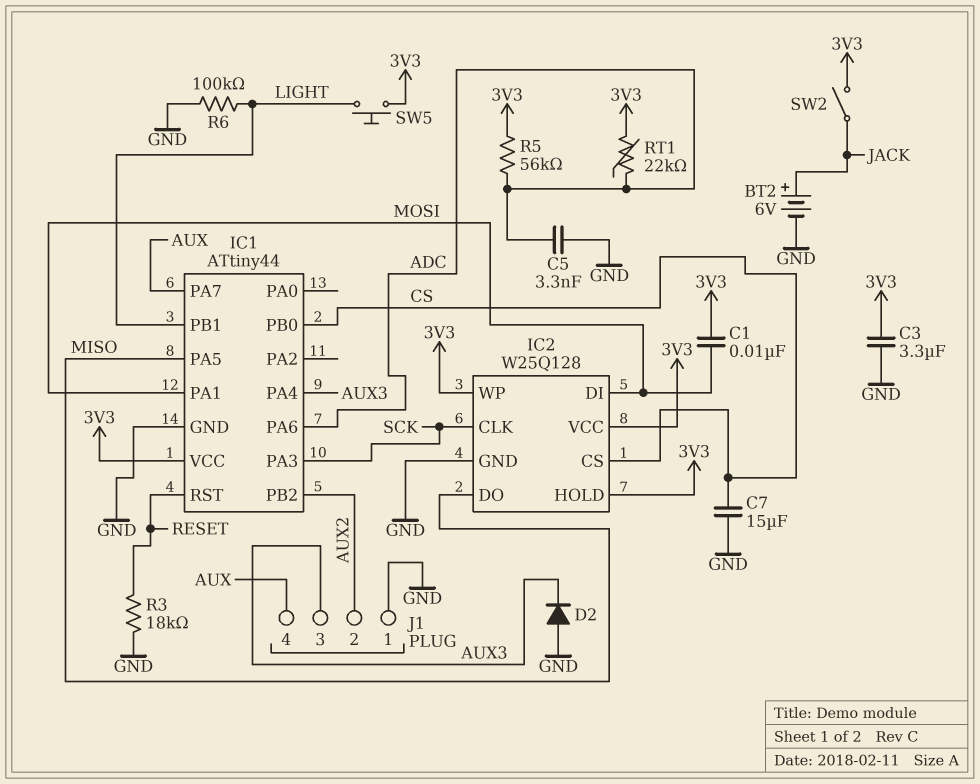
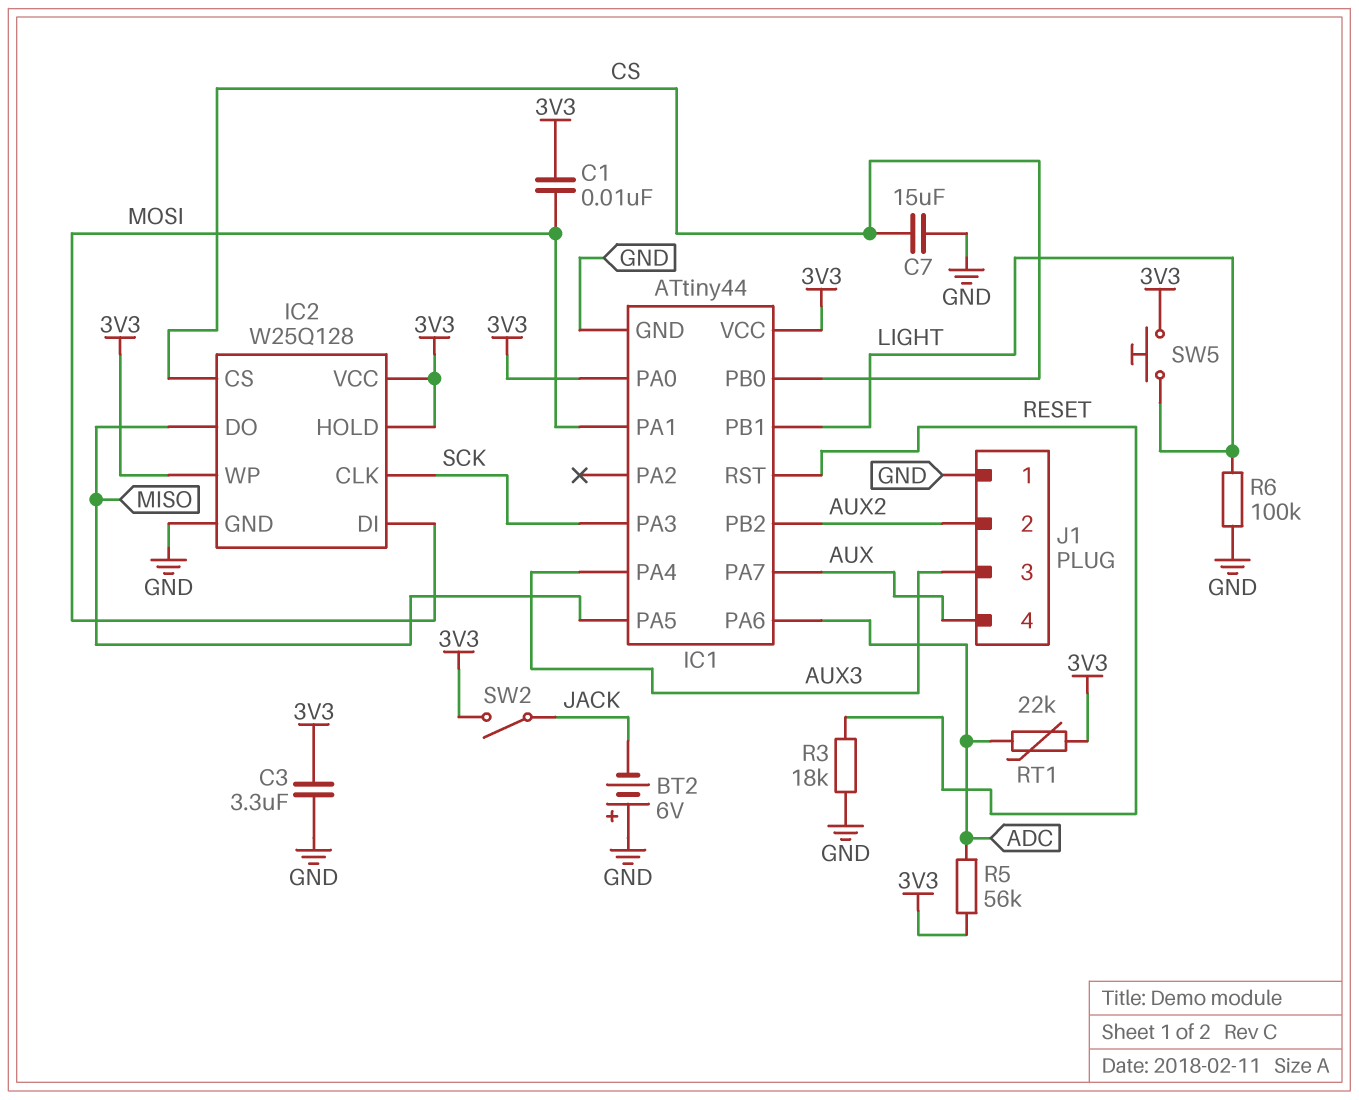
BT2: 6V (plus JACK, minus GND) -> 6V (plus GND, minus JACK)
C5: 3.3nF (ADC, GND) -> none
D2: diode (A GND, K AUX3) -> none
IC1 pin PA0: none -> 3V3

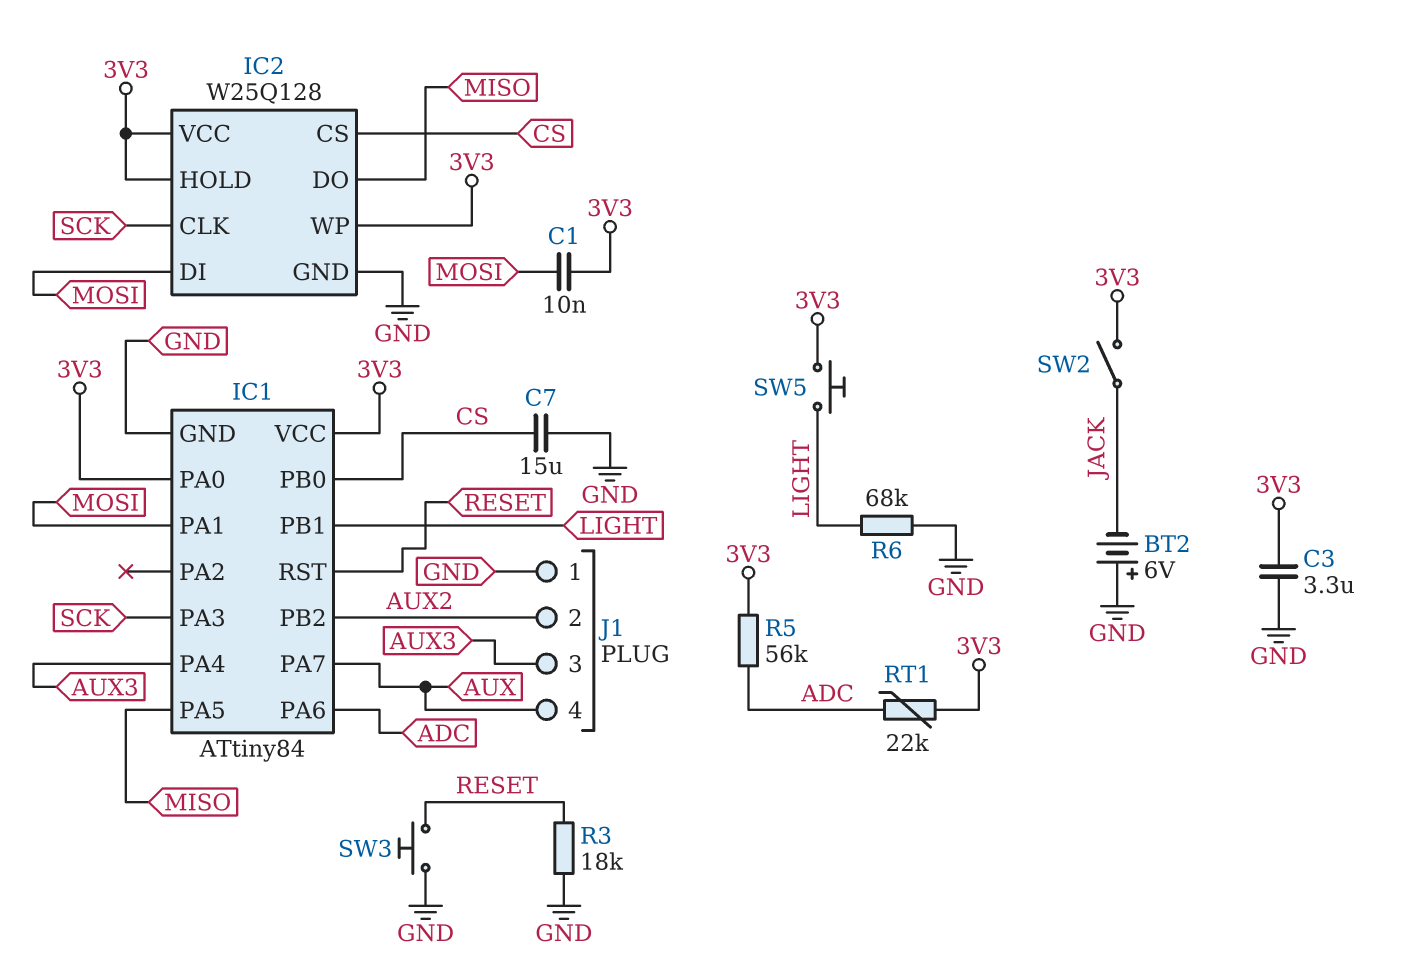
IC1: ATtiny44 -> ATtiny84
R6: 100k (GND, LIGHT) -> 68k (GND, LIGHT)
SW3: none -> button (GND, RESET)

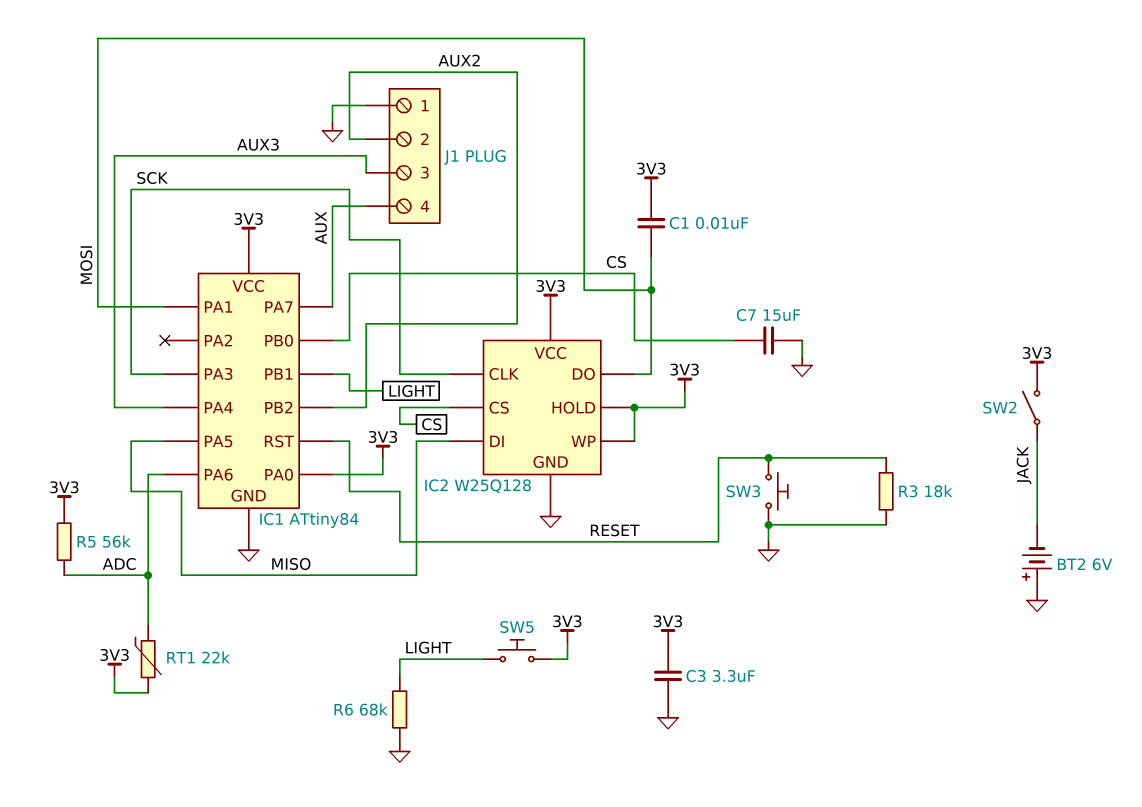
IC2 pin DI: MOSI -> MISO
IC2 pin DO: MISO -> MOSI

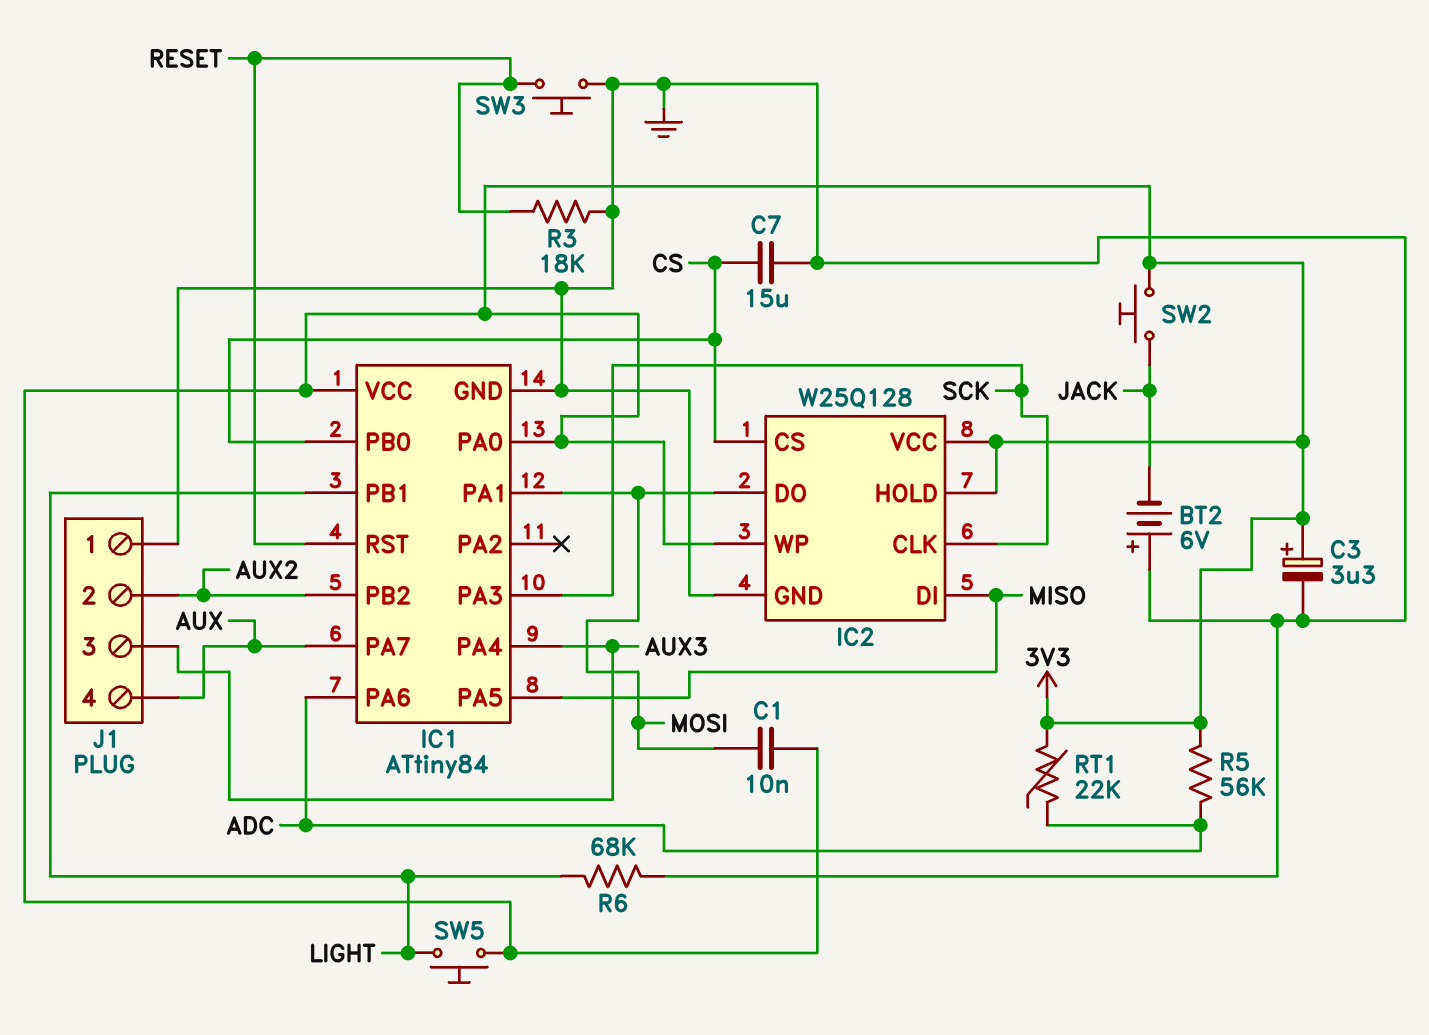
C3: 3.3uF (3V3, GND) -> 3.3uF (plus 3V3, minus GND)
SW2: switch (3V3, JACK) -> button (3V3, JACK)

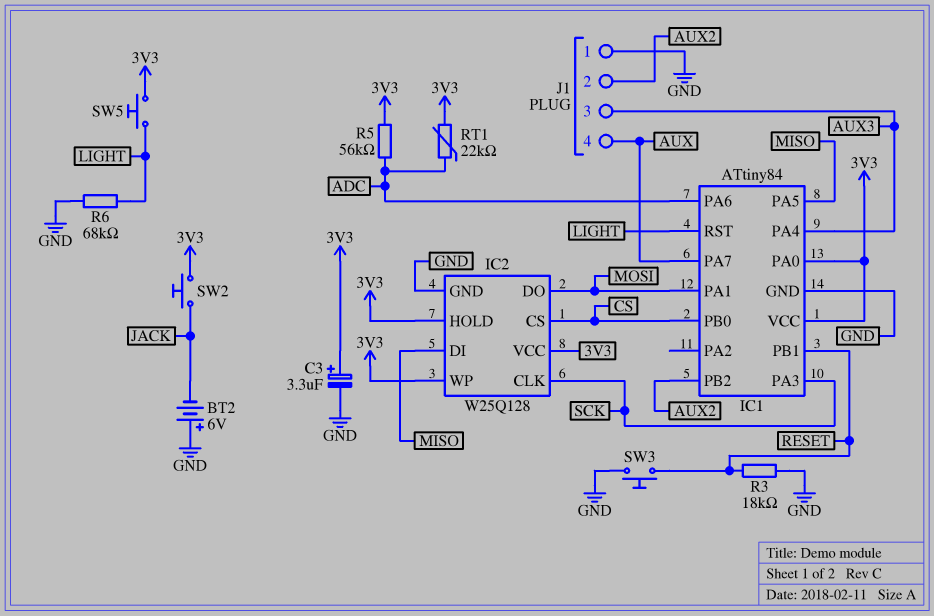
C1: 10nF (3V3, MOSI) -> none
C7: 15uF (CS, GND) -> none
IC1 pin PB1: LIGHT -> RESET
IC1 pin RST: RESET -> LIGHT

